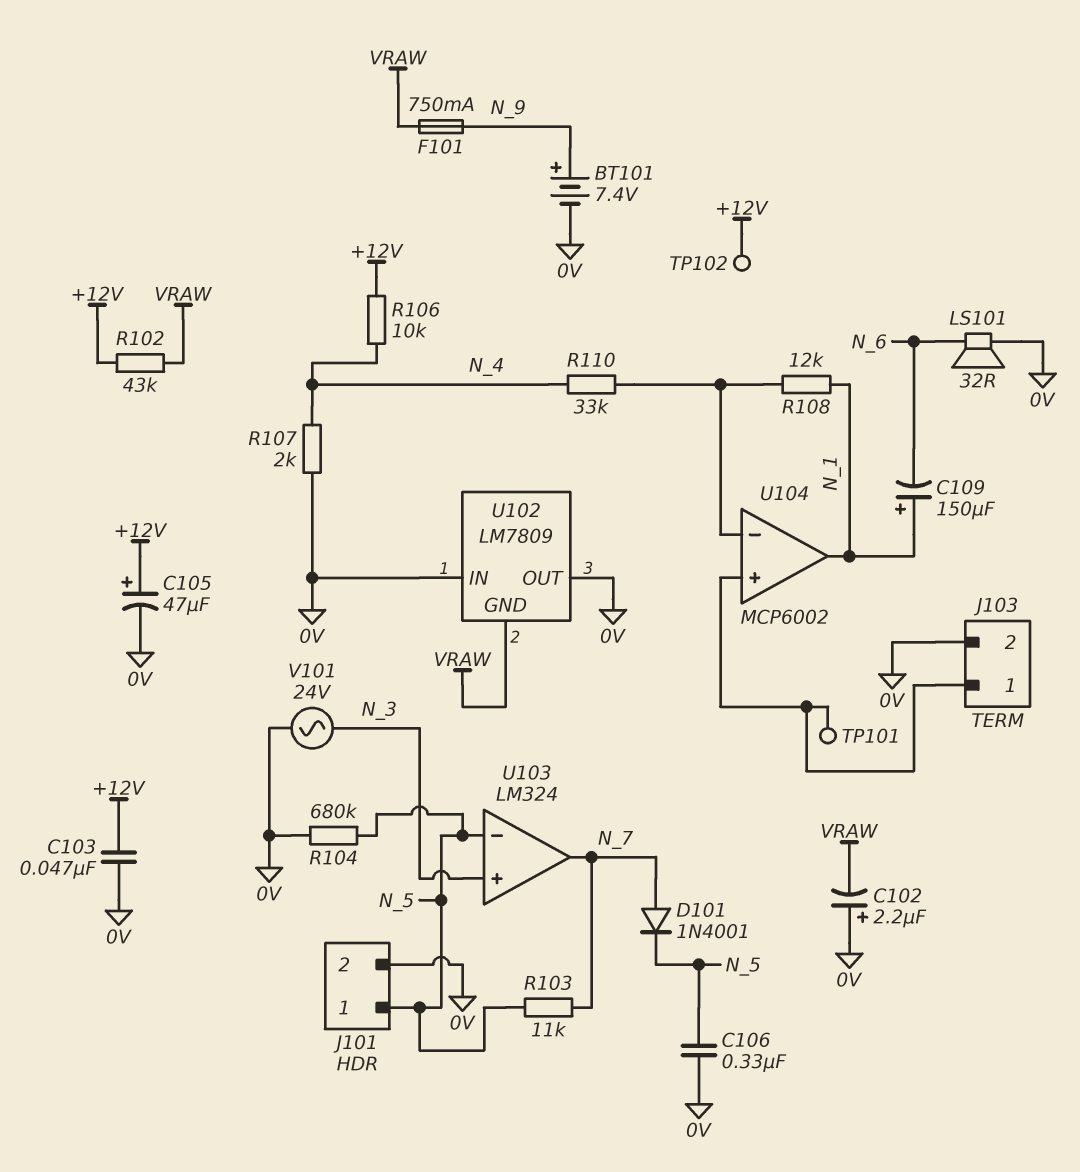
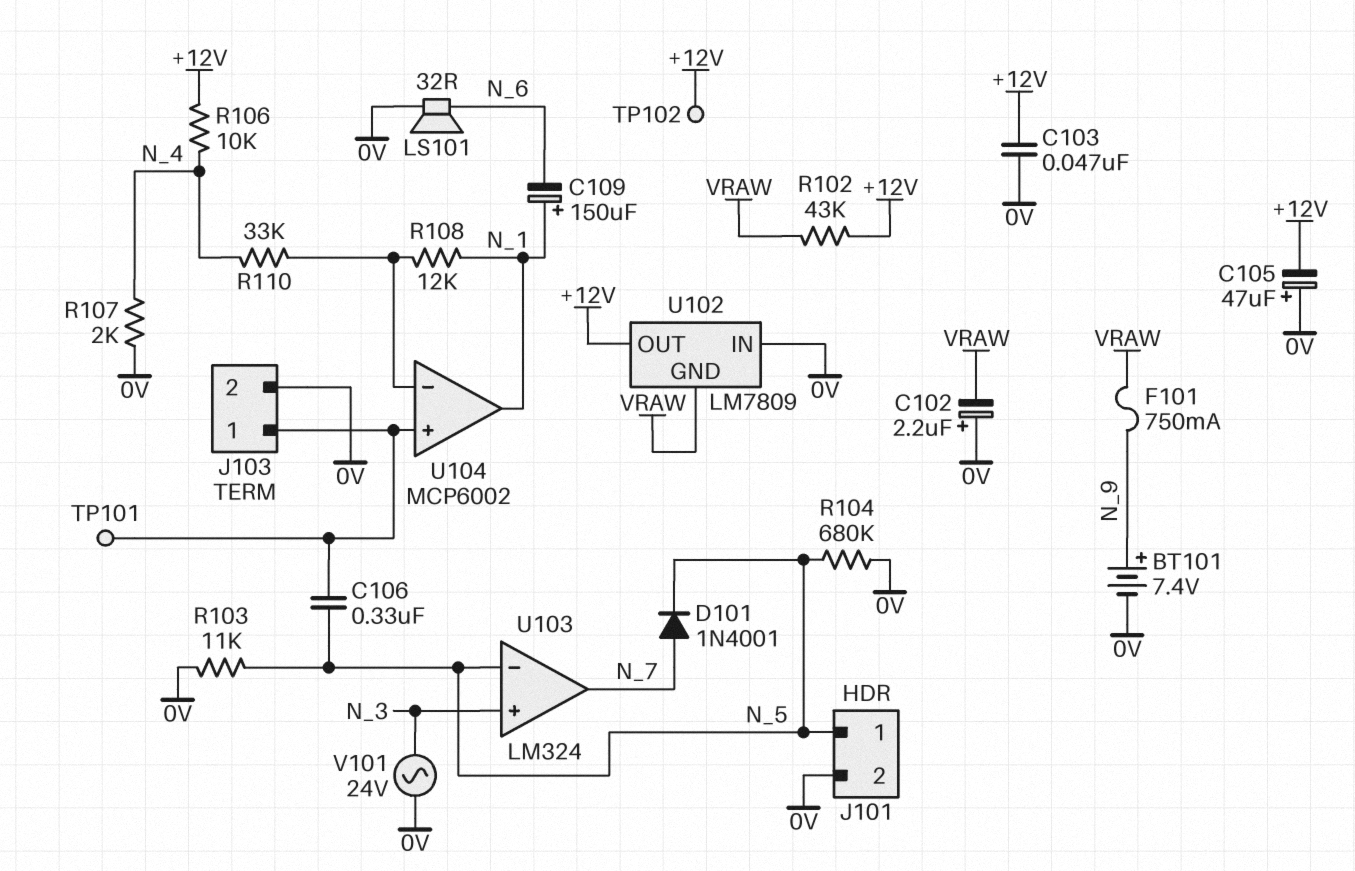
C105: 47uF (plus +12V, minus 0V) -> 47uF (plus 0V, minus +12V)
C106: 330nF (0V, N_5) -> 330nF (J103/1, N_5)
R103: 11k (N_5, N_7) -> 11k (0V, N_5)
U102 pin OUT: 0V -> +12V

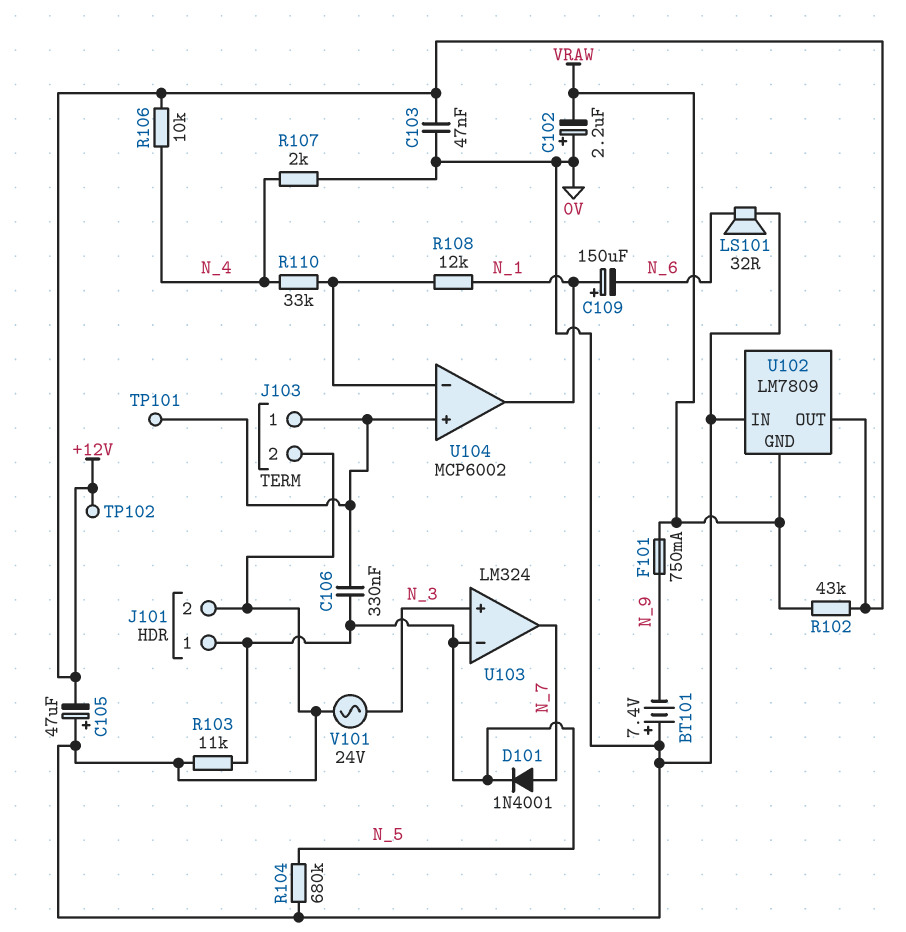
BT101: 7.4V (plus N_9, minus 0V) -> 7.4V (plus 0V, minus N_9)

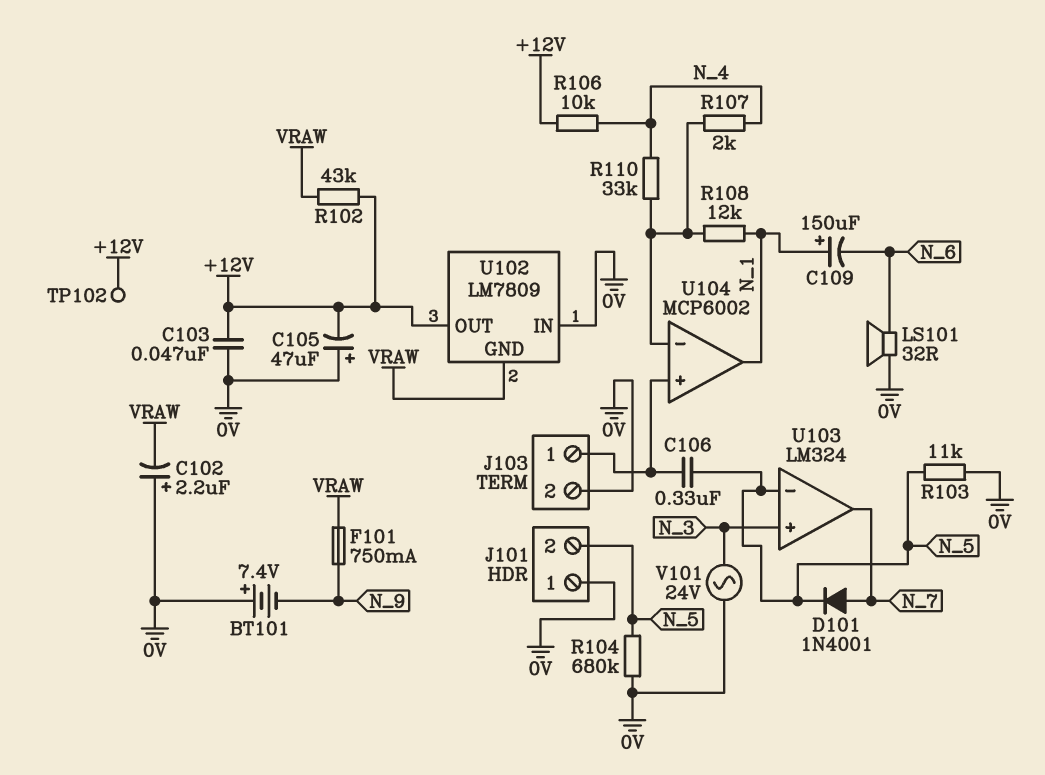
J101 pin 1: N_5 -> 0V
J101 pin 2: 0V -> N_5
R107: 2k (0V, N_4) -> 2k (N_4, U104/in-)
TP101: test point (J103/1) -> none

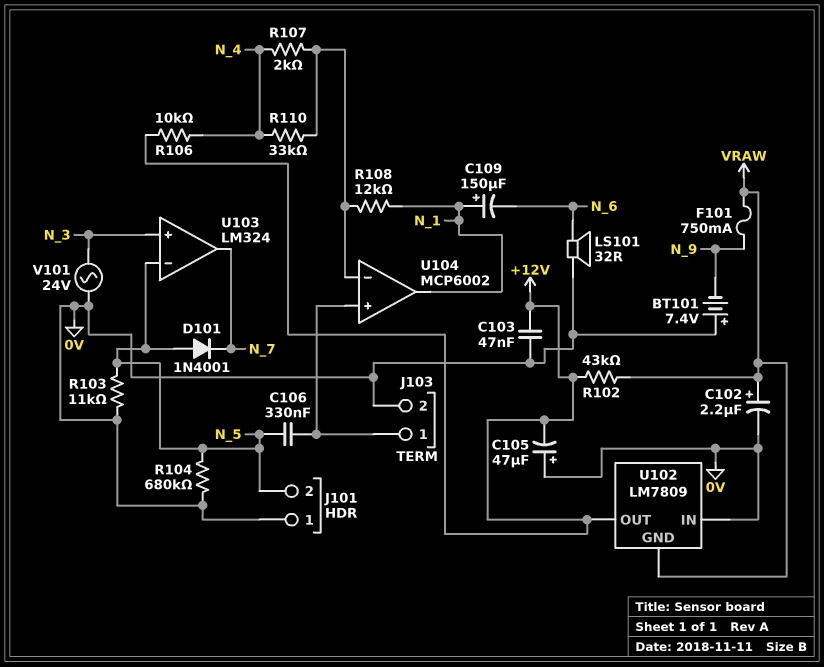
C102: 2.2uF (plus 0V, minus VRAW) -> 2.2uF (plus VRAW, minus 0V)
D101: diode 1N4001 (A N_7, K N_5) -> diode 1N4001 (A N_5, K N_7)
TP102: test point (+12V) -> none

